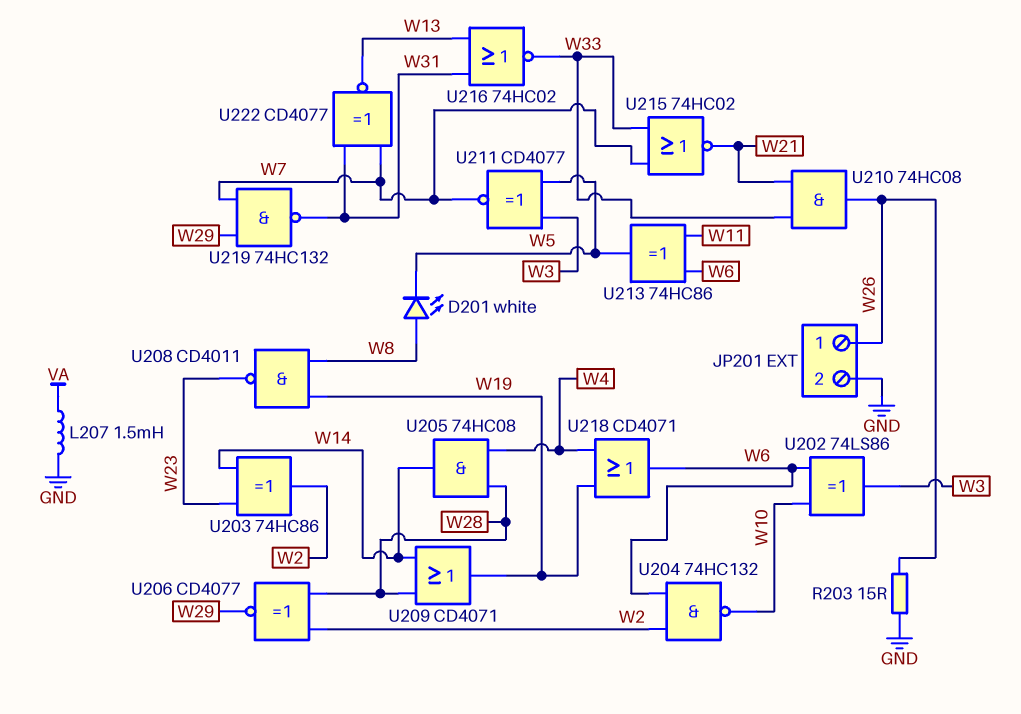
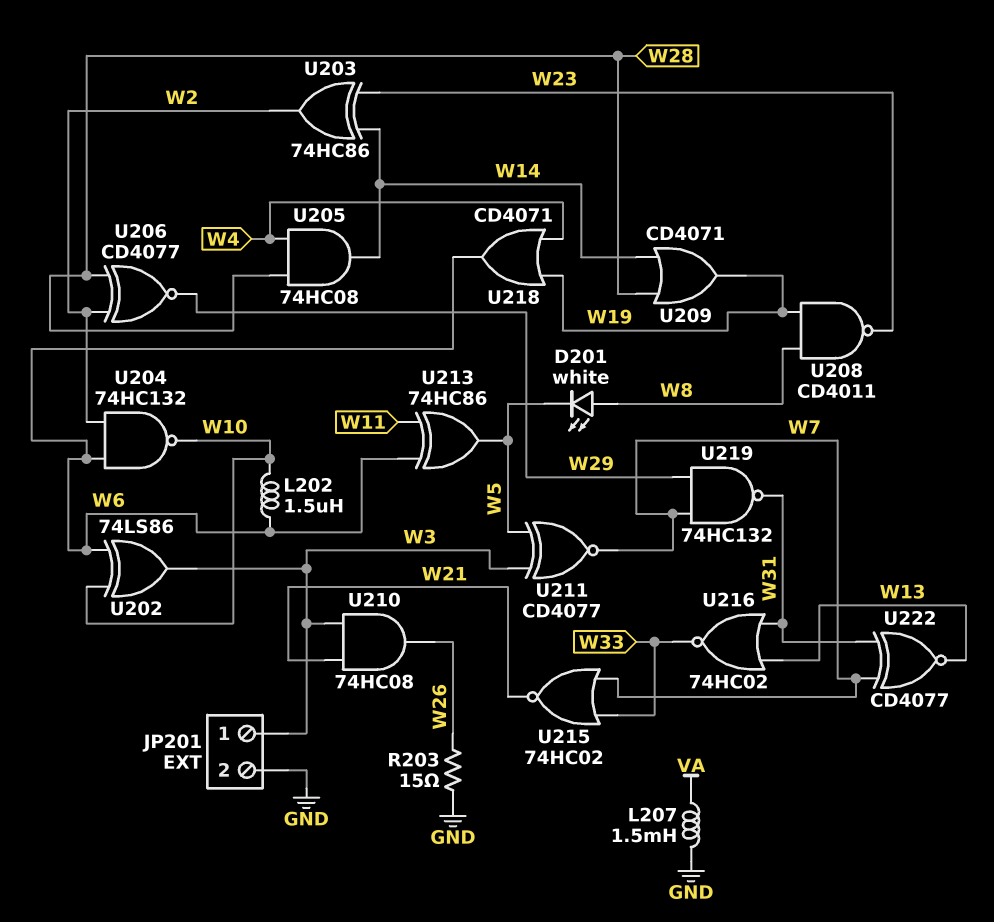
JP201 pin 1: W26 -> W3
L202: none -> 1.5uH (W6, W10)
U210: AND 74HC08 (in W21, in W33, out W26) -> AND 74HC08 (in W3, in W21, out W26)

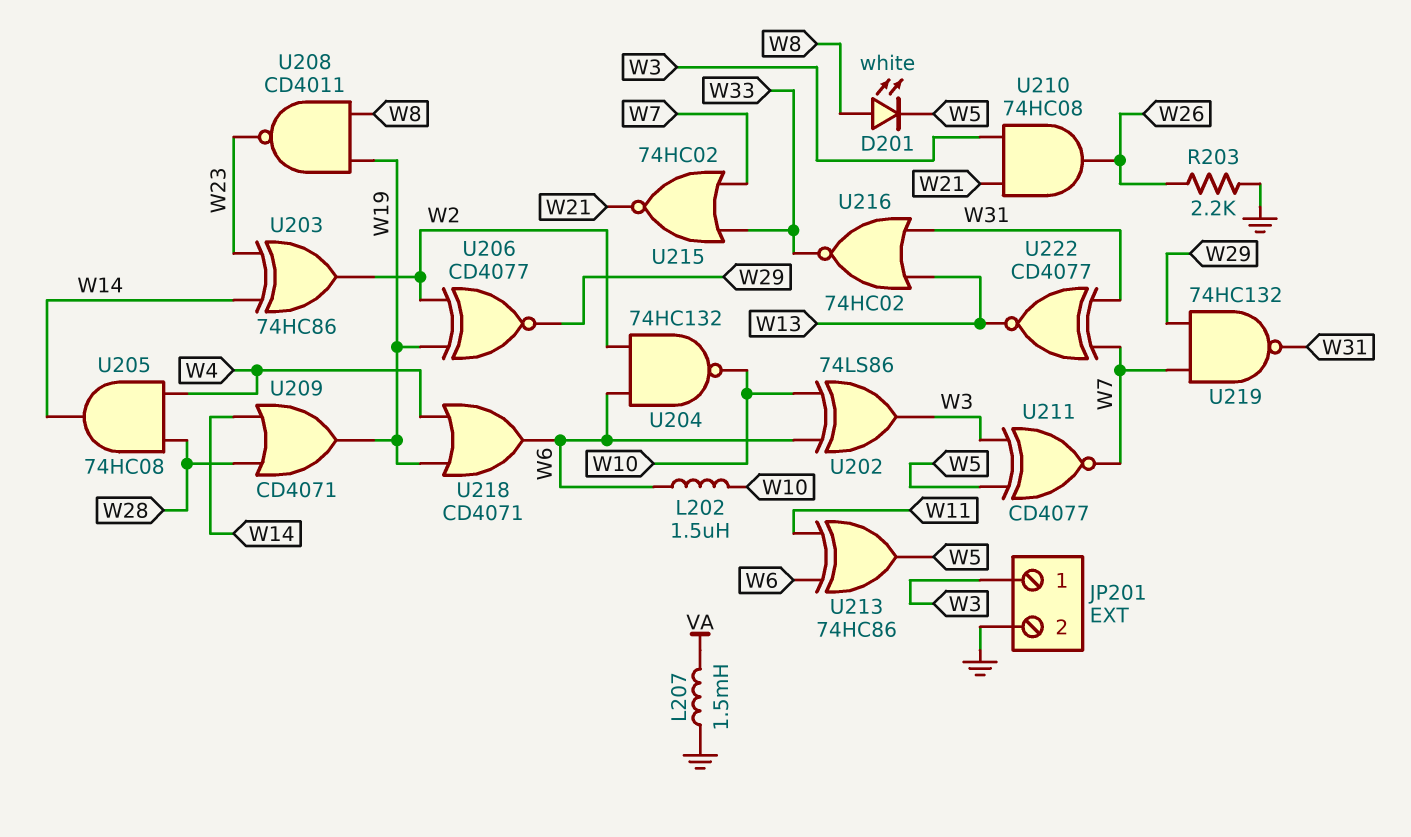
R203: 15 (GND, W26) -> 2.2k (GND, W26)
U206: XNOR CD4077 (in W2, in W28, out W29) -> XNOR CD4077 (in W2, in W19, out W29)

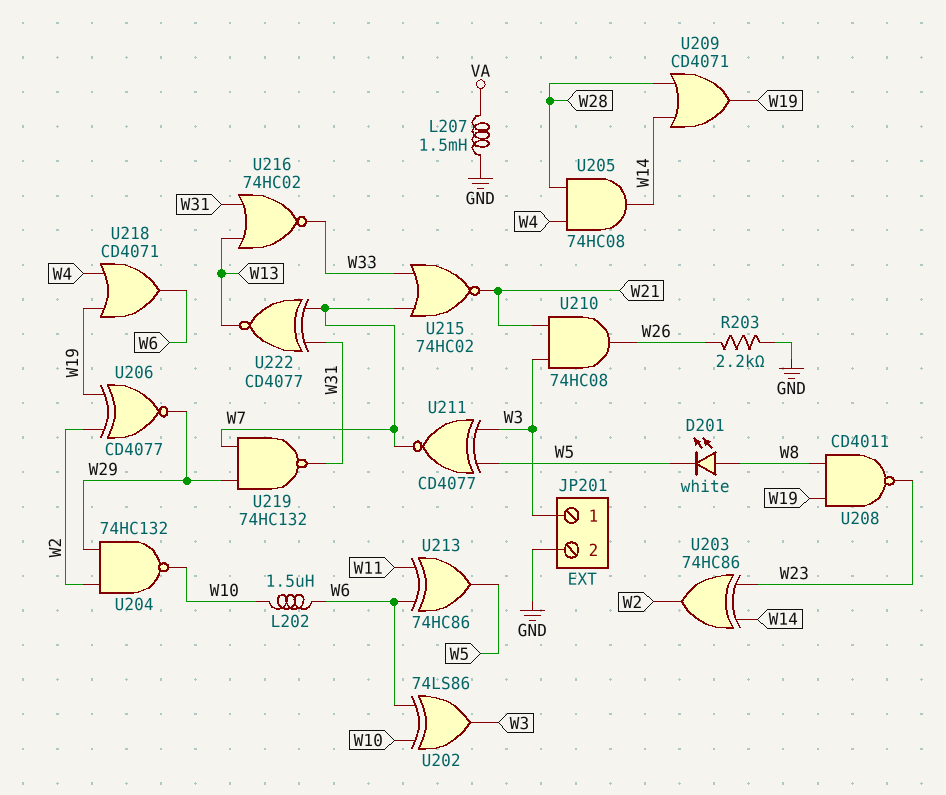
U204: NAND 74HC132 (in W2, in W6, out W10) -> NAND 74HC132 (in W2, in W29, out W10)

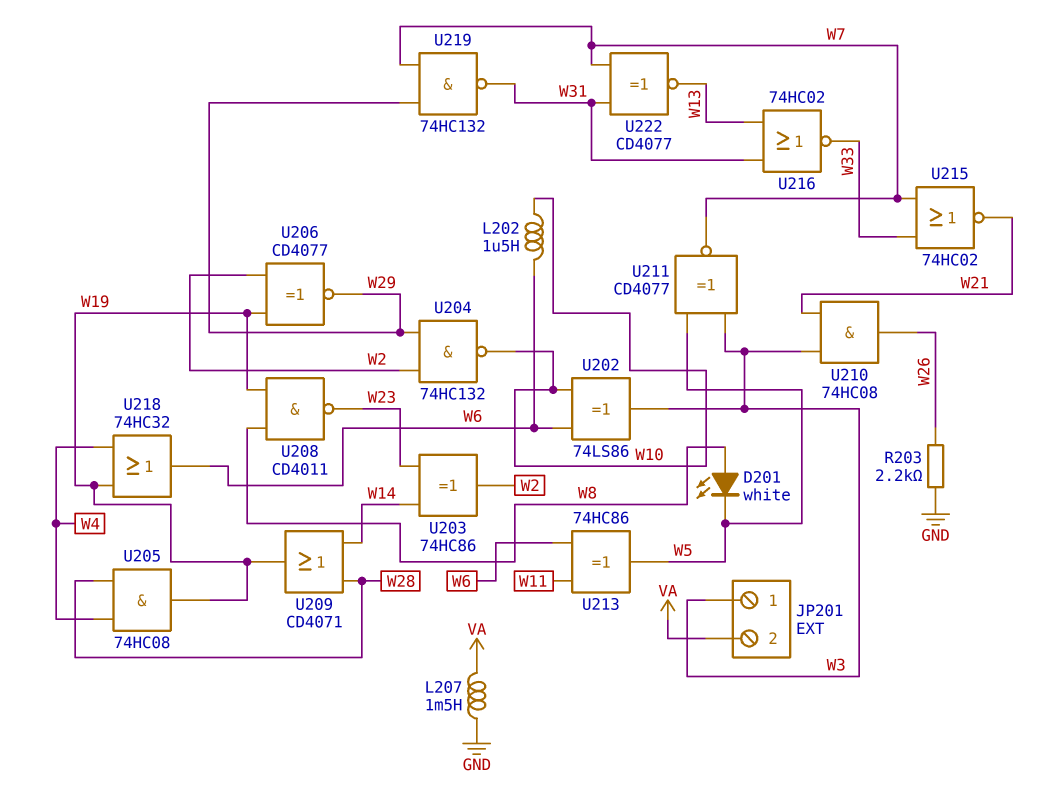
JP201 pin 2: GND -> VA
U205: AND 74HC08 (in W4, in W28, out W14) -> AND 74HC08 (in W4, in W28, out W19)
U218: OR CD4071 (in W4, in W19, out W6) -> OR 74HC32 (in W4, in W19, out W6)

